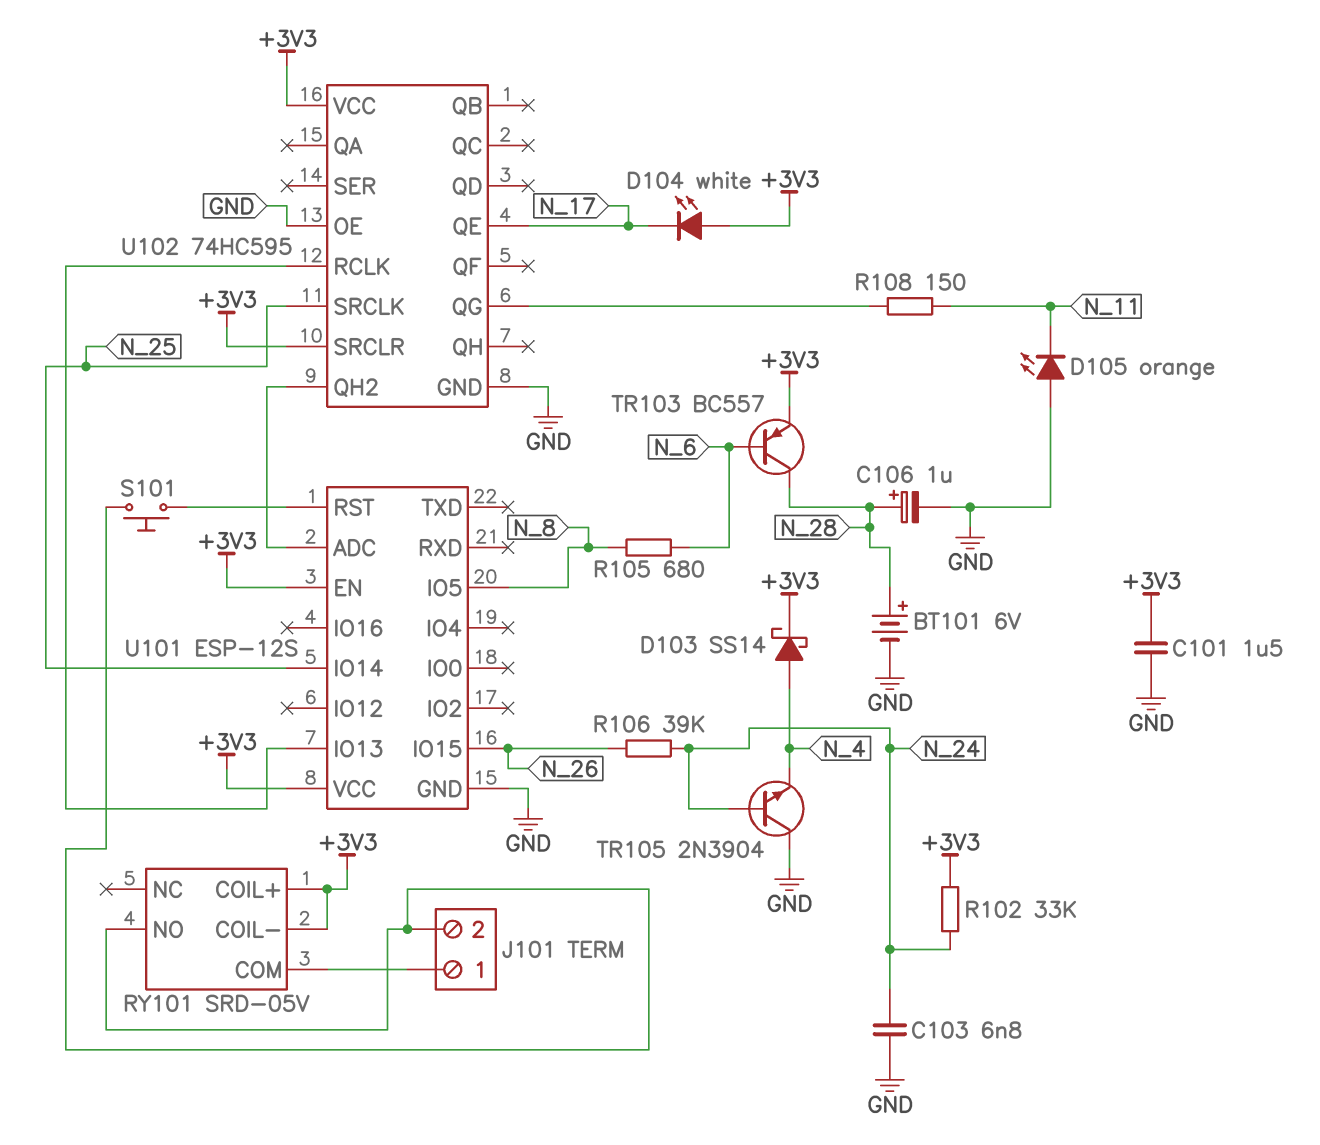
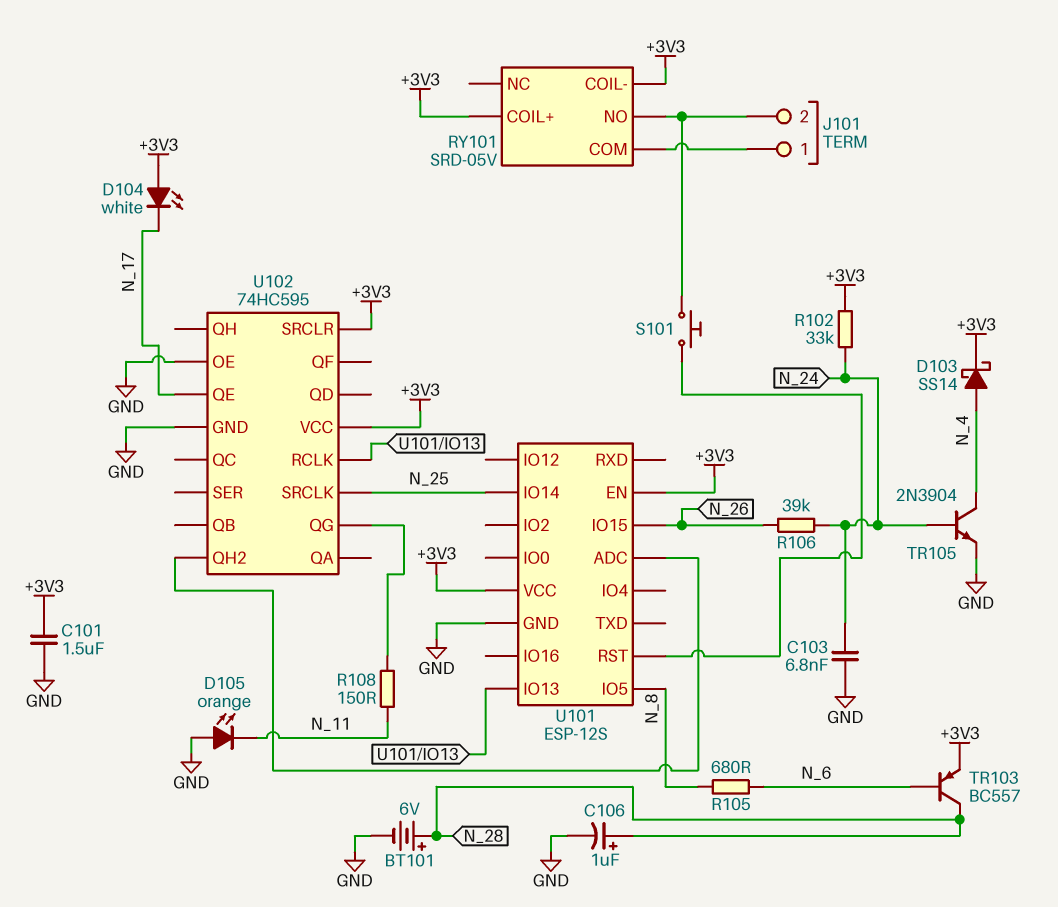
TR105: NPN 2N3904 (B N_24, C GND, E N_4) -> NPN 2N3904 (B N_24, C N_4, E GND)

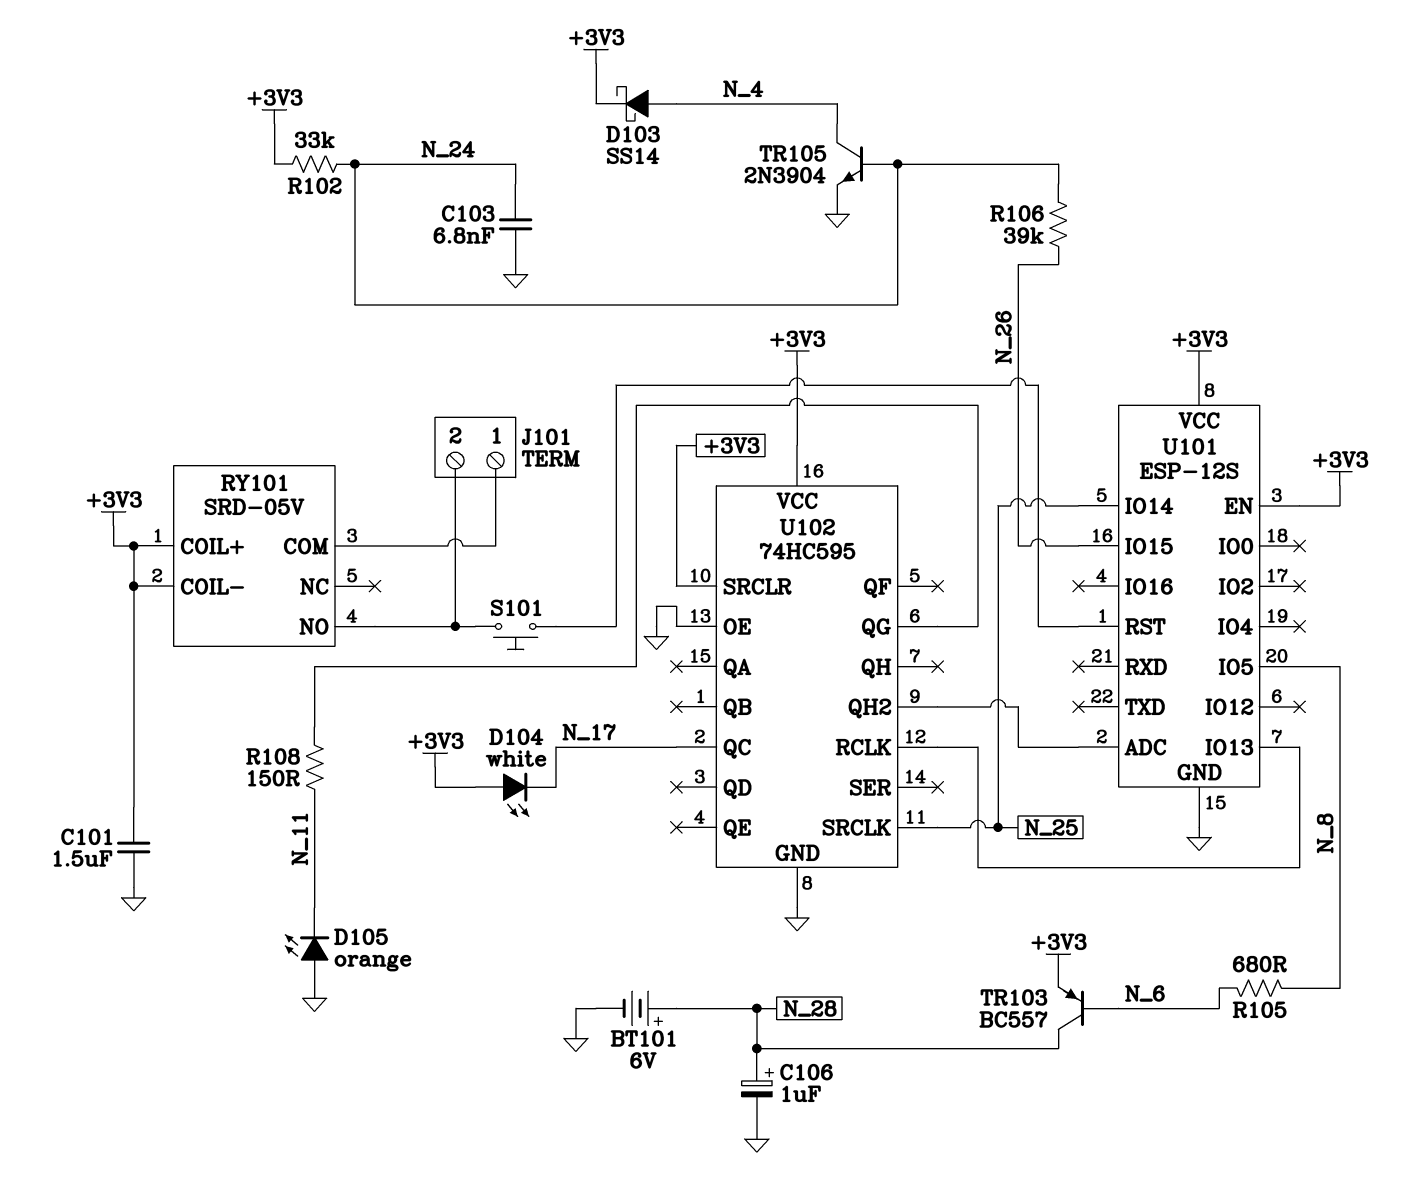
U102 pin QC: none -> N_17
U102 pin QE: N_17 -> none

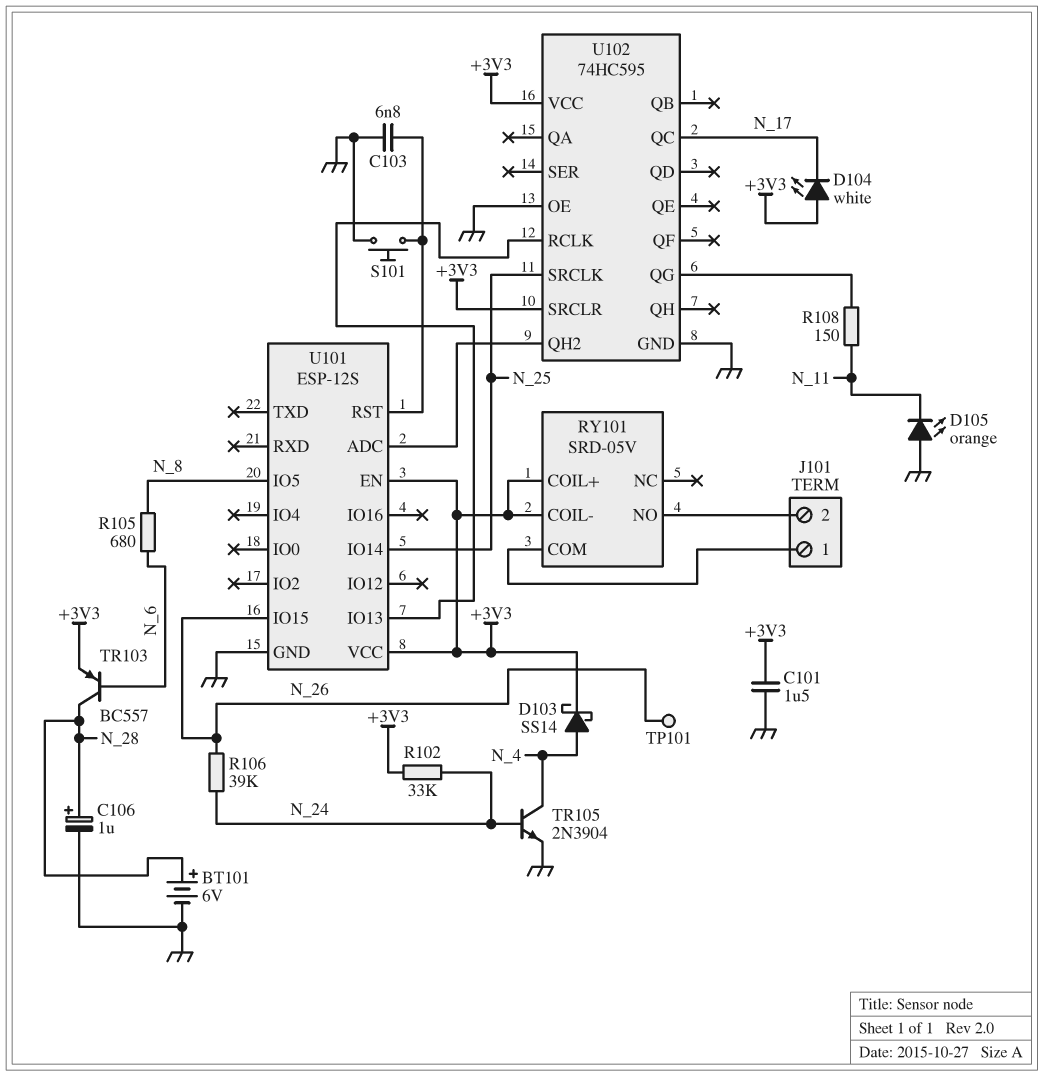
C103: 6.8nF (GND, N_24) -> 6.8nF (GND, U101/RST)
S101: button (J101/2, U101/RST) -> button (GND, U101/RST)
TP101: none -> test point (N_26)

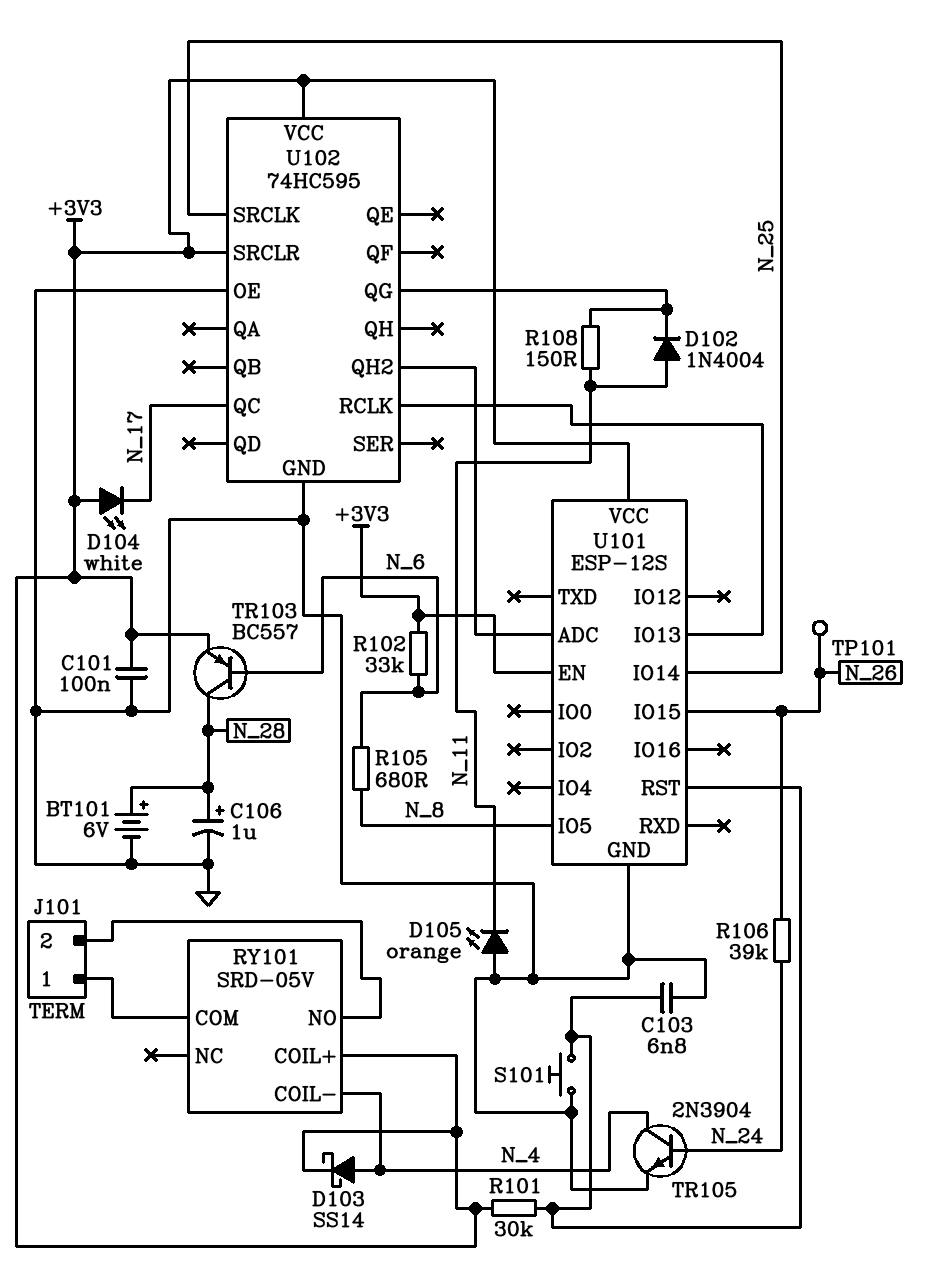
C101: 1.5uF (+3V3, GND) -> 100nF (+3V3, GND)
D102: none -> diode 1N4004 (A N_11, K U102/QG)
R101: none -> 30k (+3V3, U101/RST)
R102: 33k (+3V3, N_24) -> 33k (+3V3, N_6)
RY101 pin COIL-: +3V3 -> N_4

